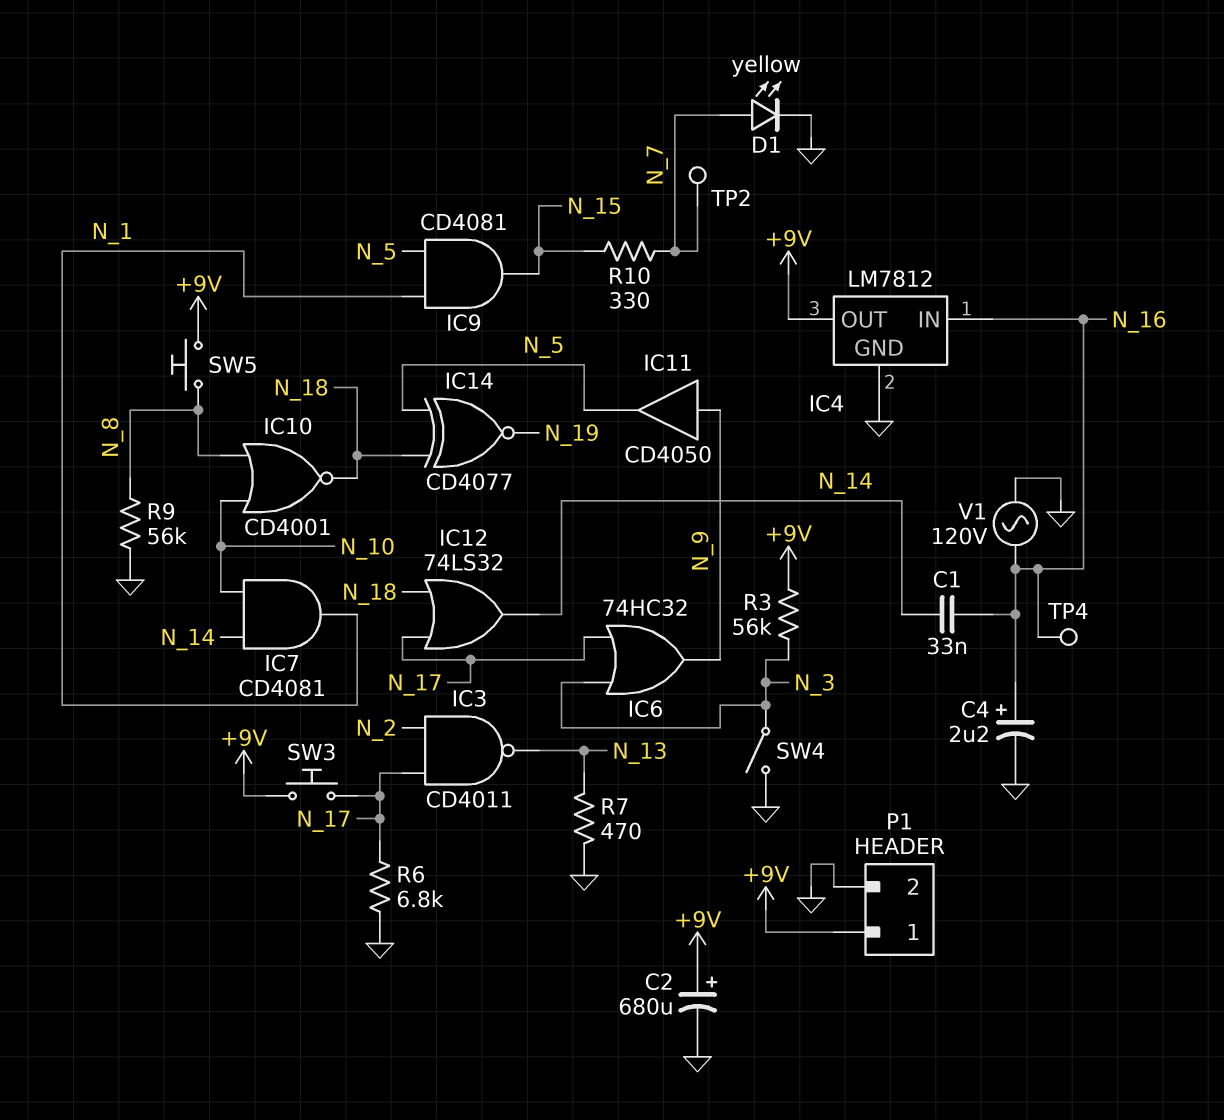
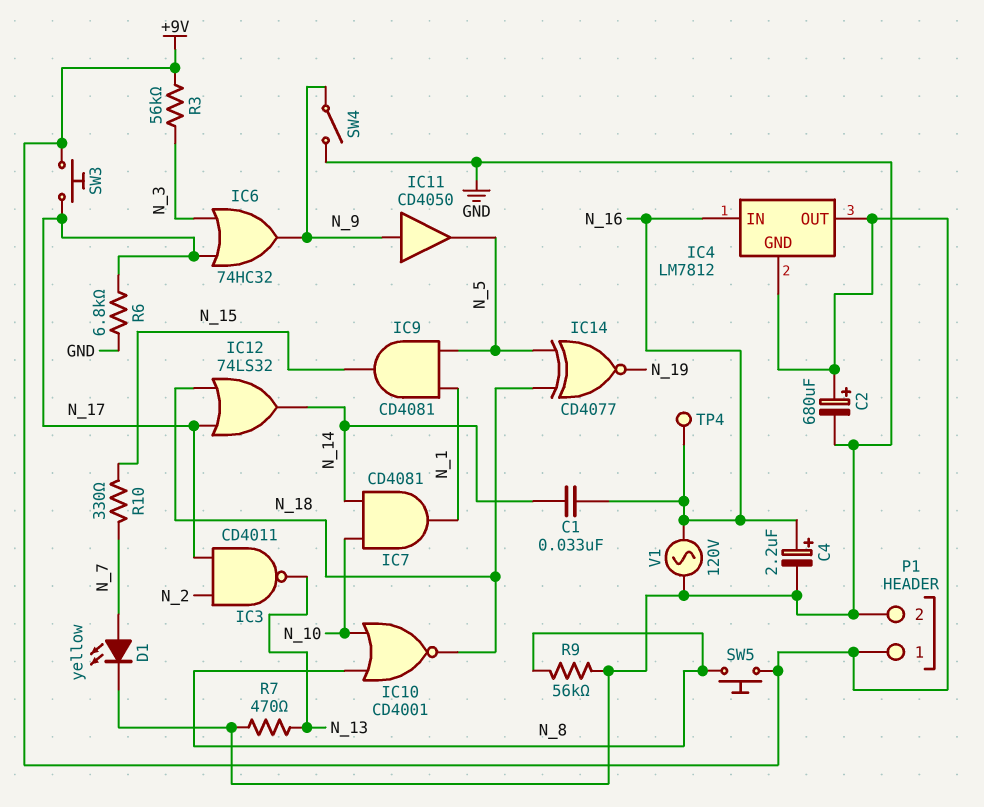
IC4 pin GND: GND -> +9V
SW4: switch (GND, N_3) -> switch (GND, N_9)
TP2: test point (N_7) -> none

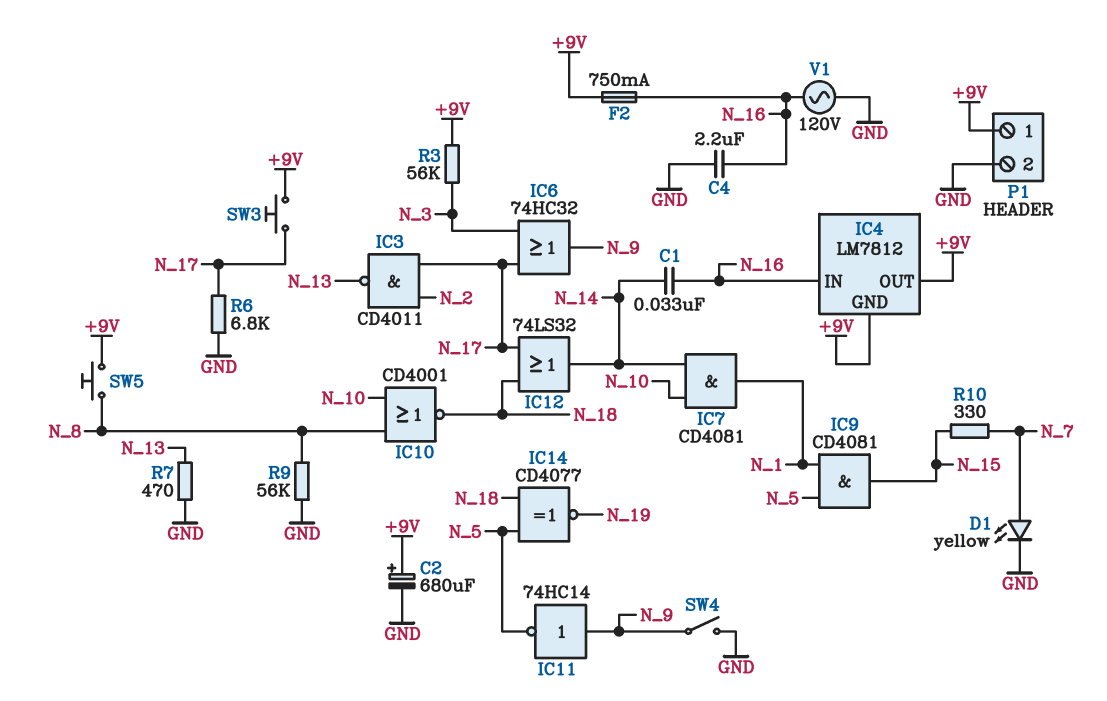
C4: 2.2uF (plus N_16, minus GND) -> 2.2uF (GND, N_16)
F2: none -> 750mA (+9V, N_16)
IC11: buffer CD4050 (in N_9, out N_5) -> NOT 74HC14 (in N_9, out N_5)
TP4: test point (N_16) -> none

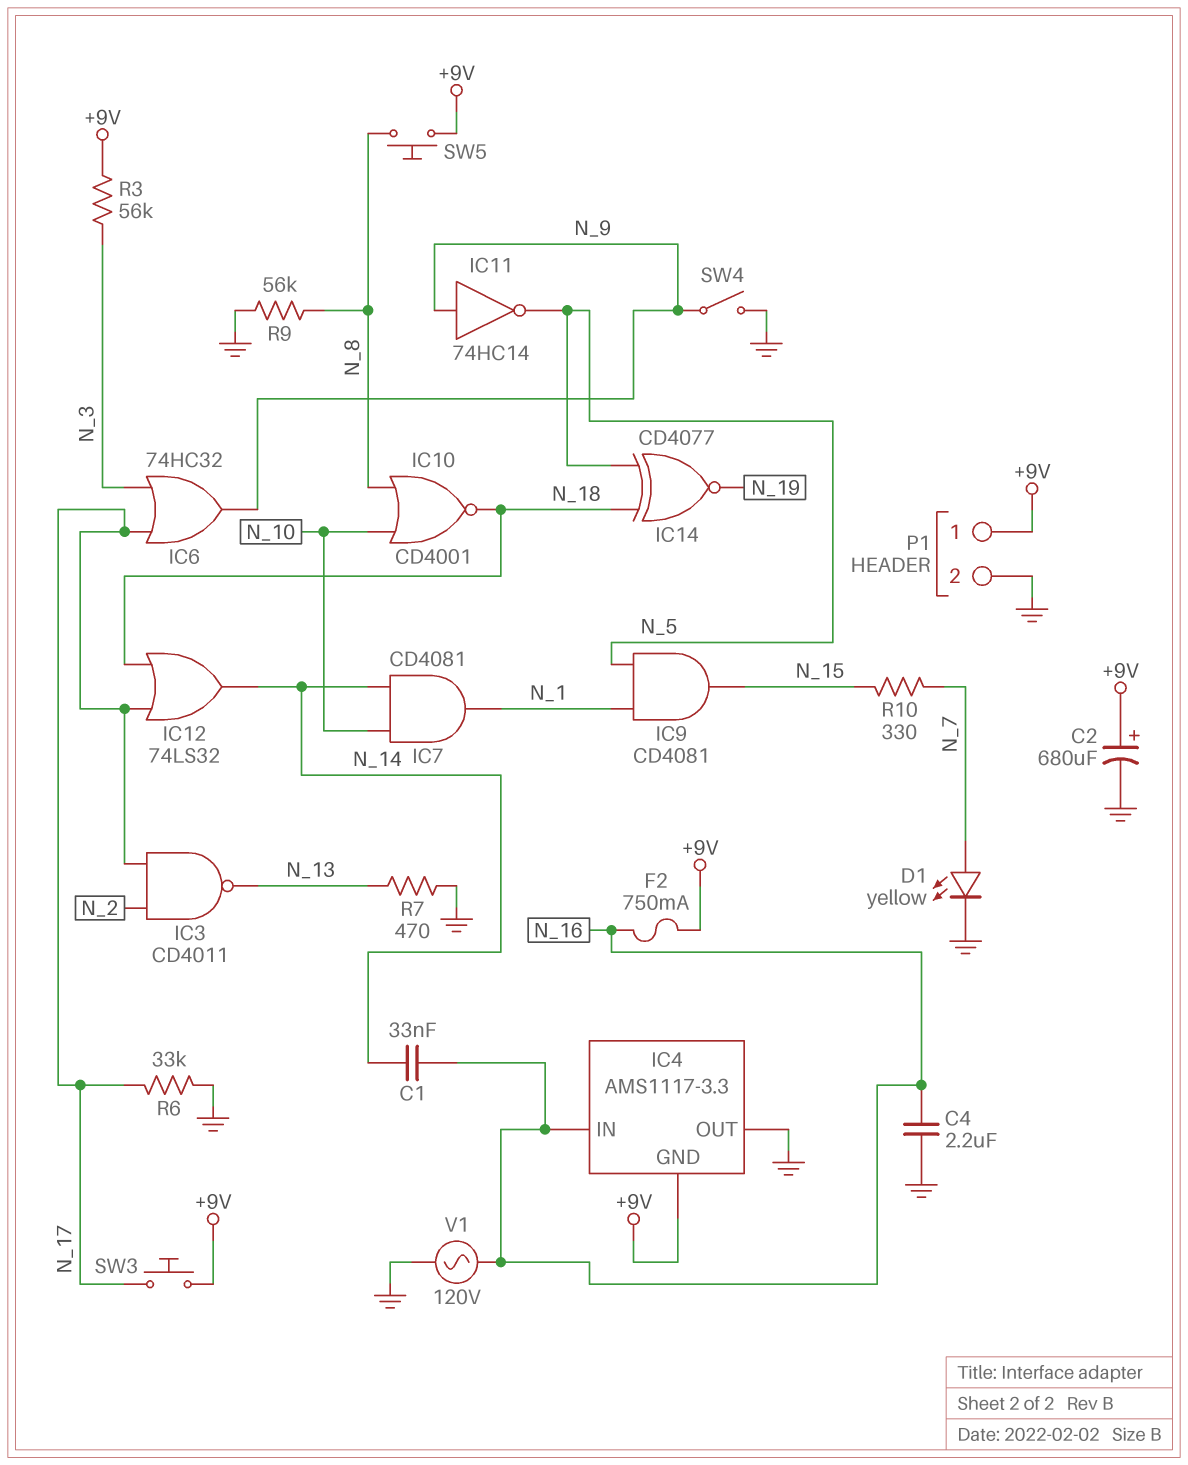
IC4: LM7812 -> AMS1117-3.3
IC4 pin OUT: +9V -> GND
R6: 6.8k (GND, N_17) -> 33k (GND, N_17)

